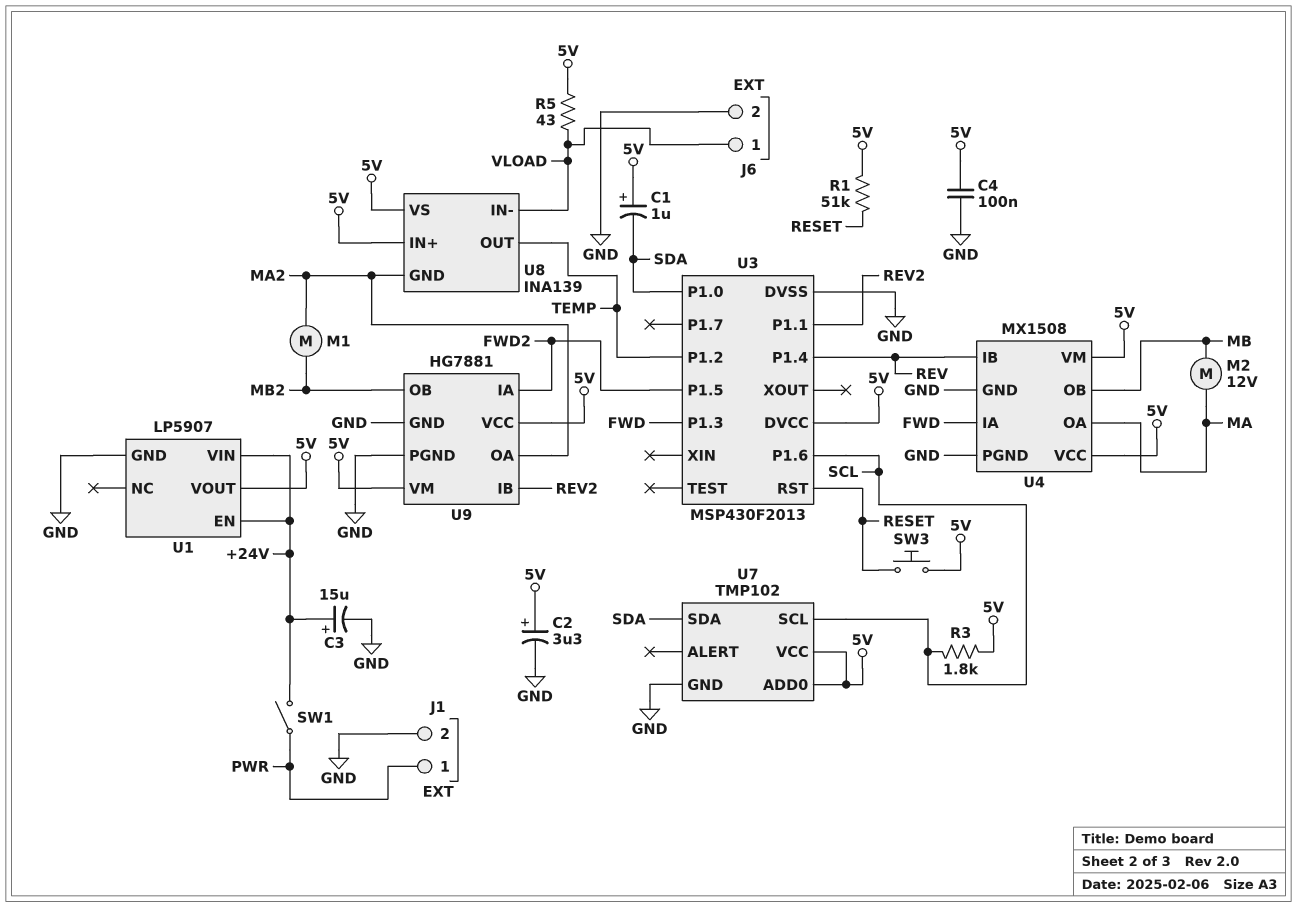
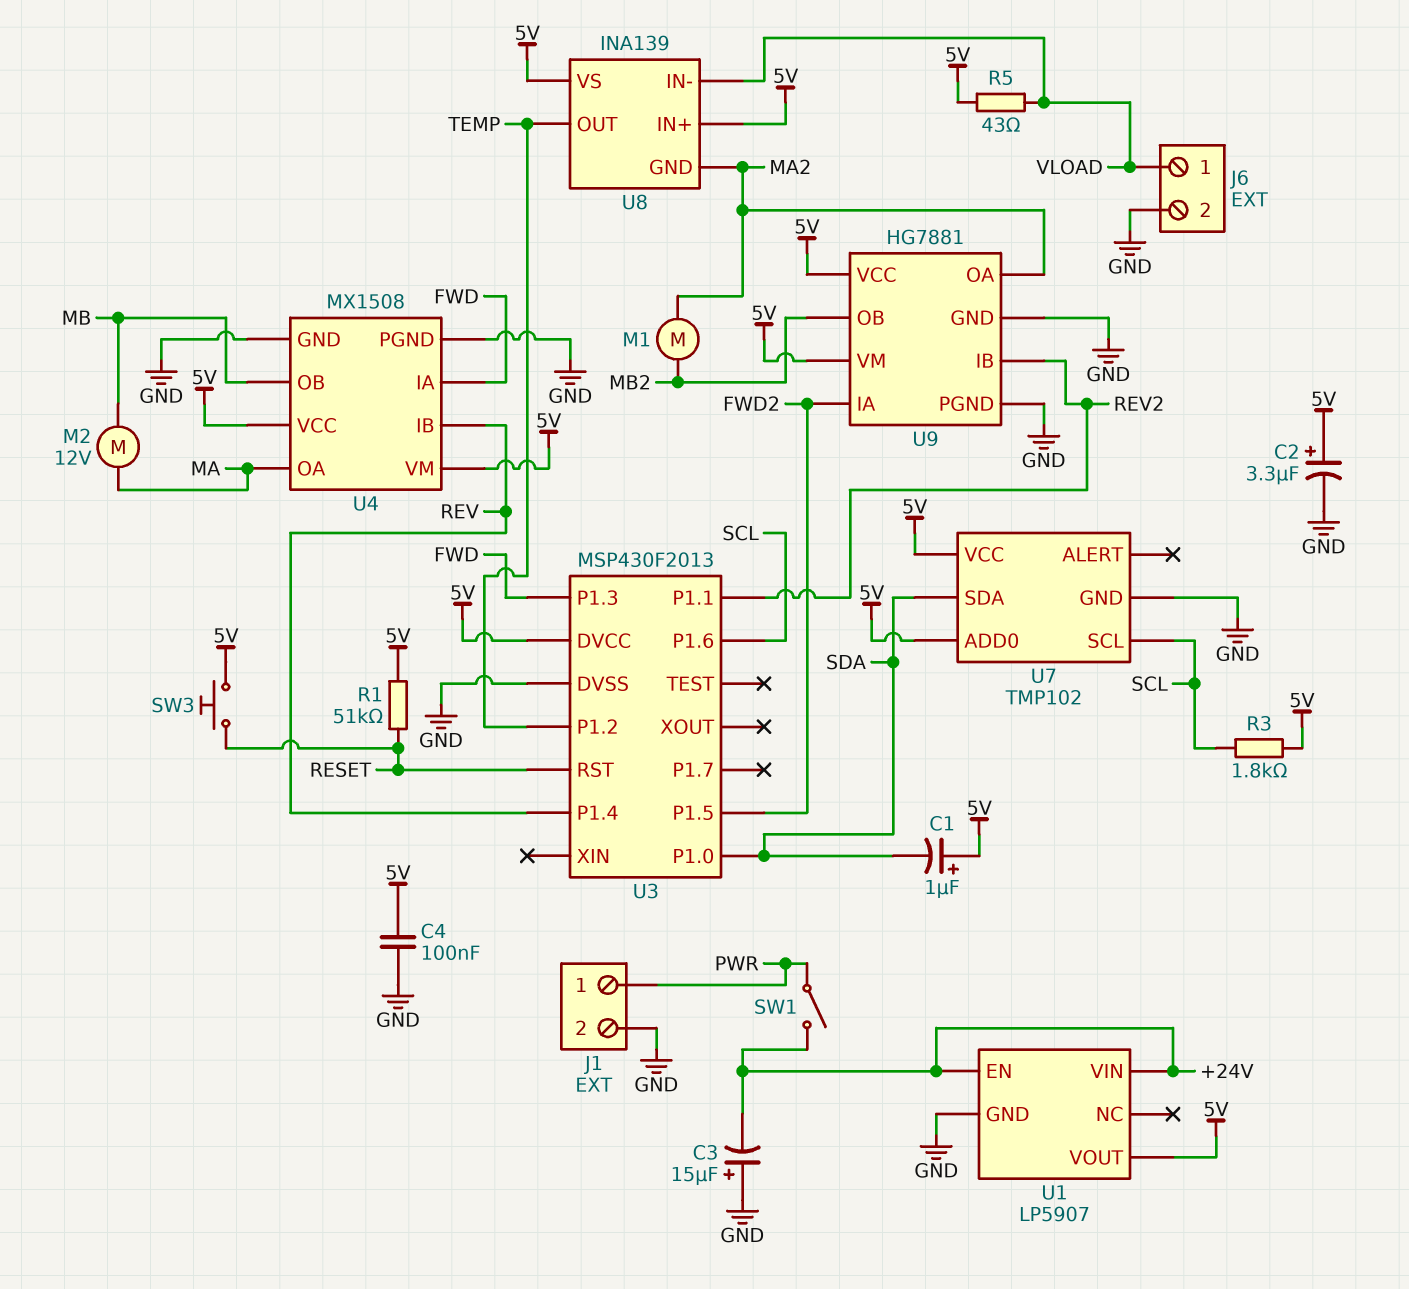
C3: 15uF (plus +24V, minus GND) -> 15uF (plus GND, minus +24V)

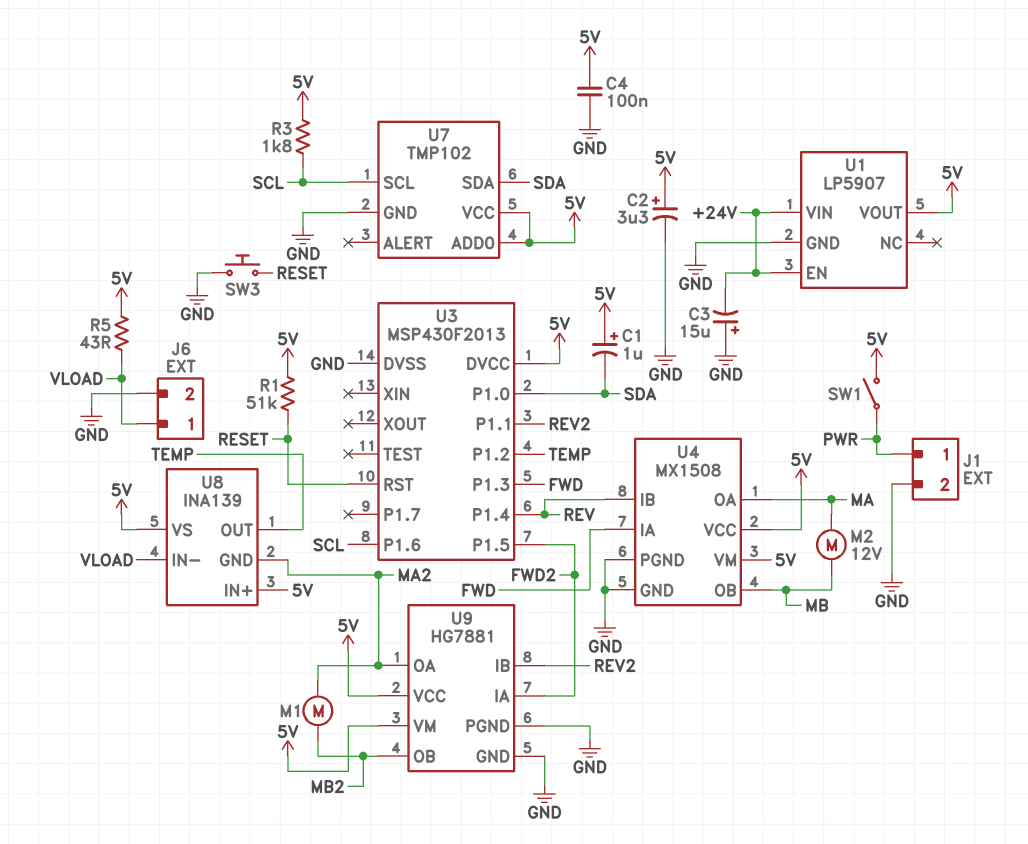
SW1: switch (+24V, PWR) -> switch (5V, PWR)
SW3: button (5V, RESET) -> button (GND, RESET)

